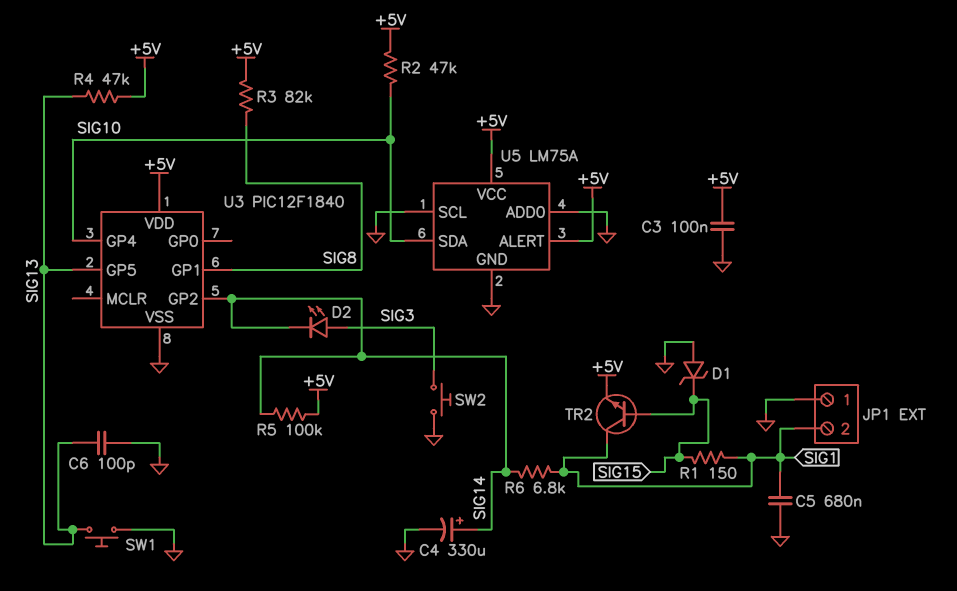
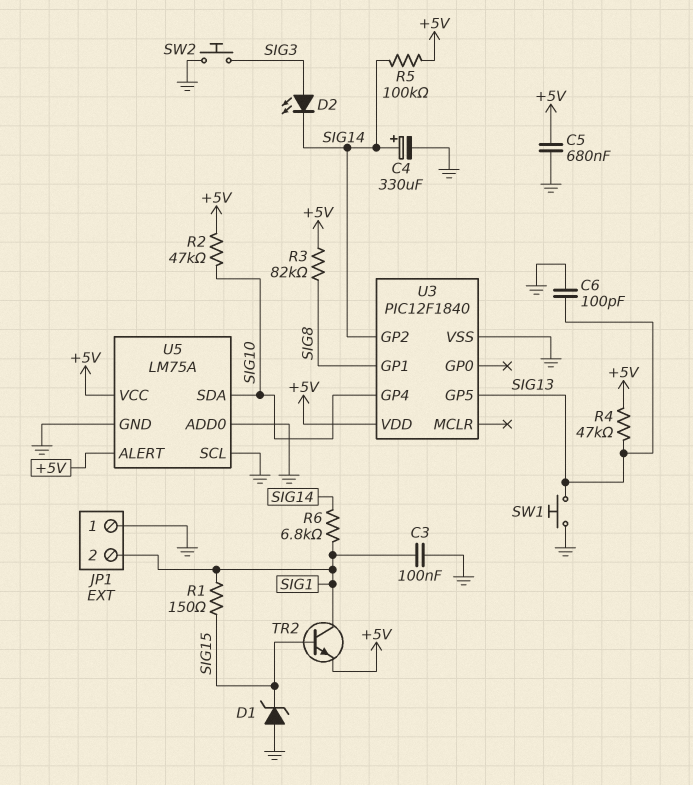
C3: 100nF (+5V, GND) -> 100nF (GND, SIG1)
C5: 680nF (GND, SIG1) -> 680nF (+5V, GND)

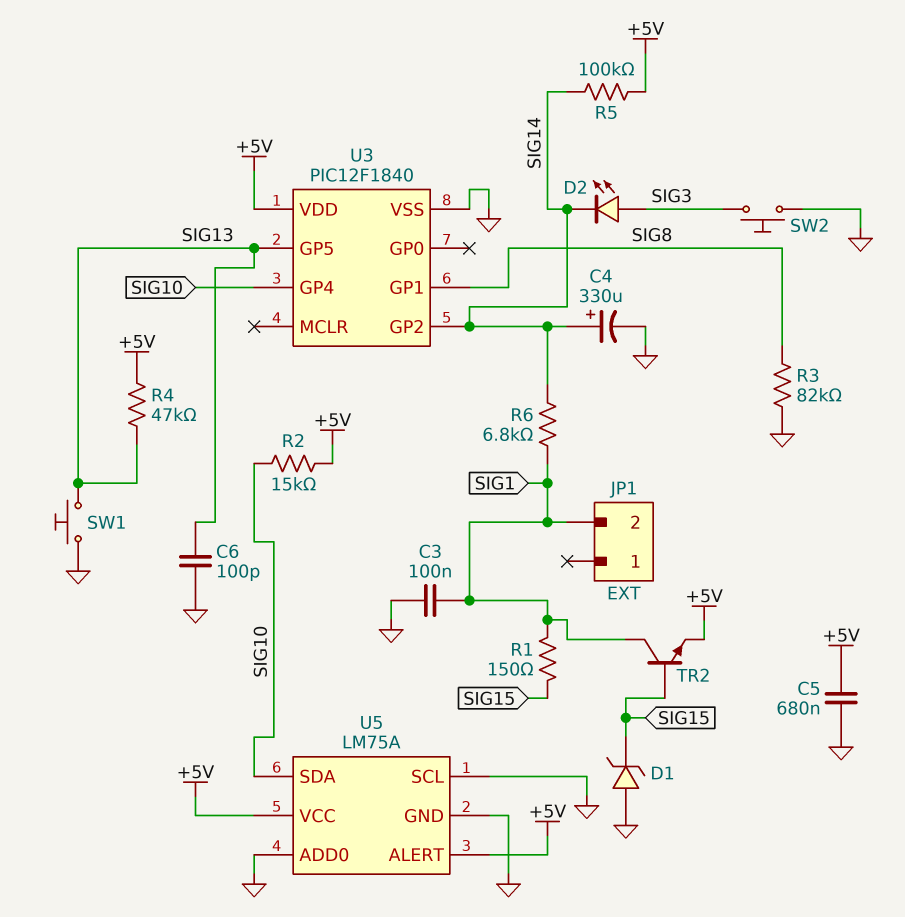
JP1 pin 1: GND -> none
R2: 47k (+5V, SIG10) -> 15k (+5V, SIG10)
R3: 82k (+5V, SIG8) -> 82k (GND, SIG8)

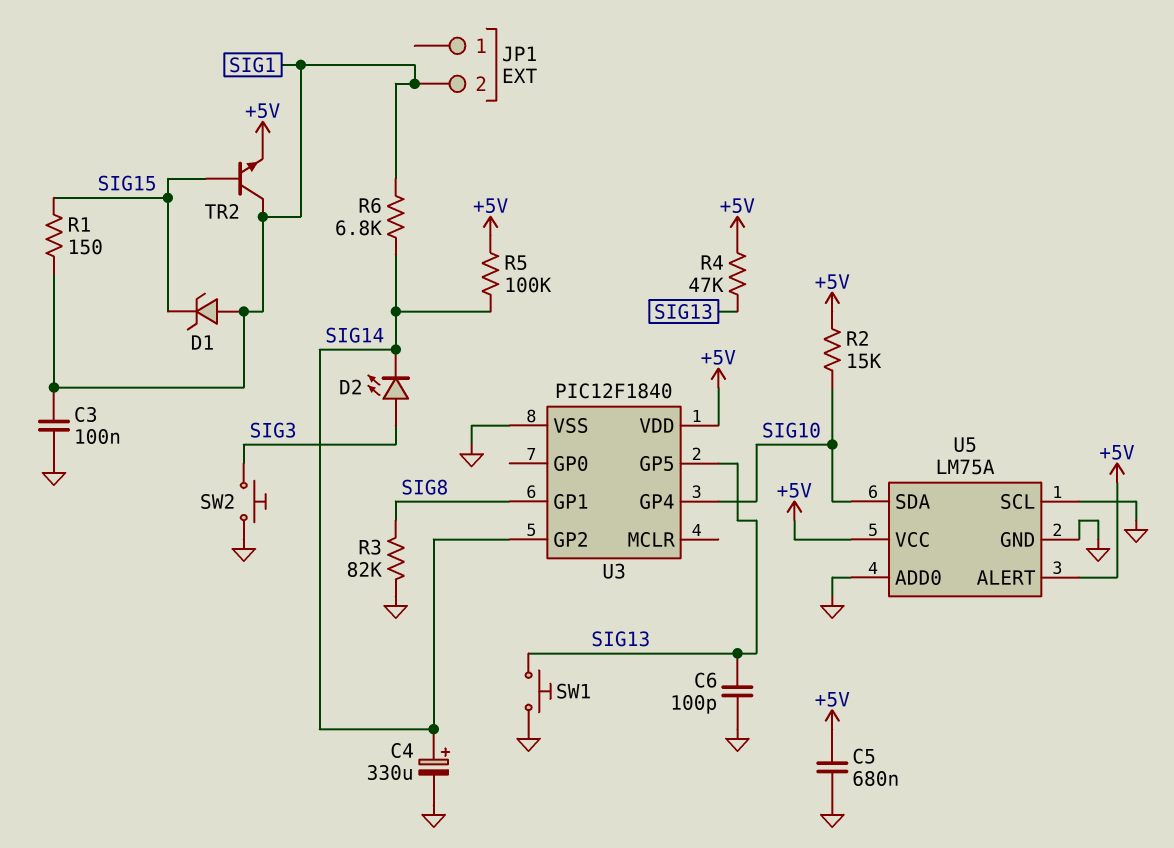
D1: zener (A GND, K SIG15) -> zener (A SIG1, K SIG15)

